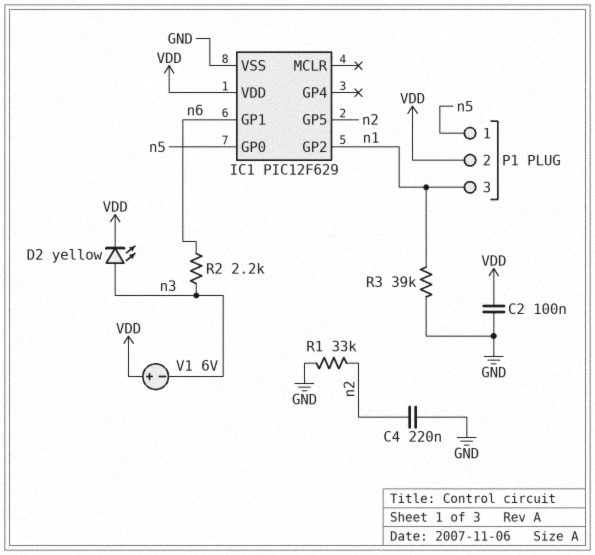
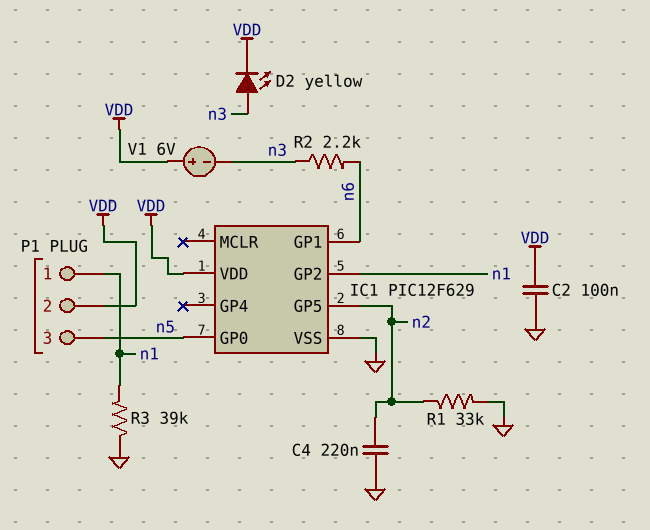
P1 pin 1: n5 -> n1
P1 pin 3: n1 -> n5

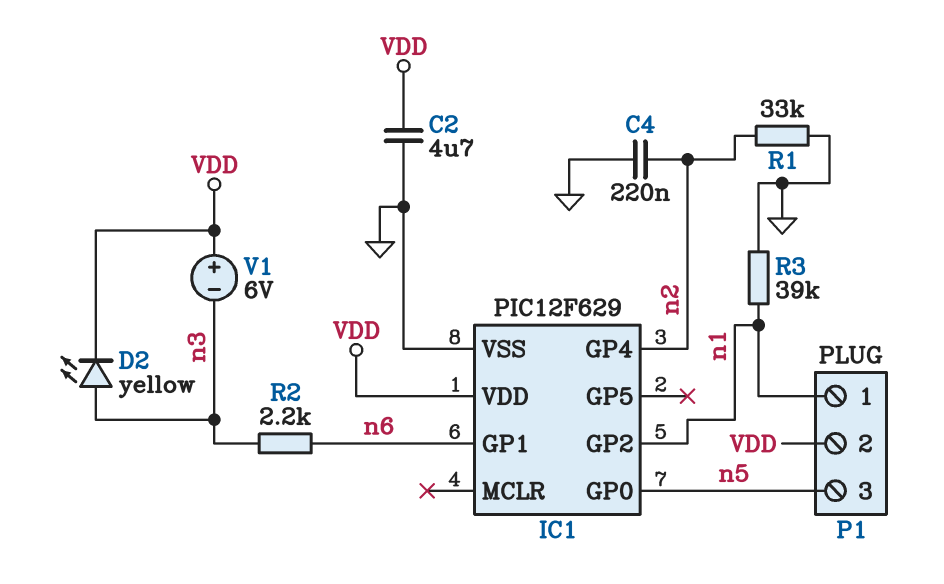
C2: 100nF (GND, VDD) -> 4.7uF (GND, VDD)
IC1 pin GP4: none -> n2
IC1 pin GP5: n2 -> none

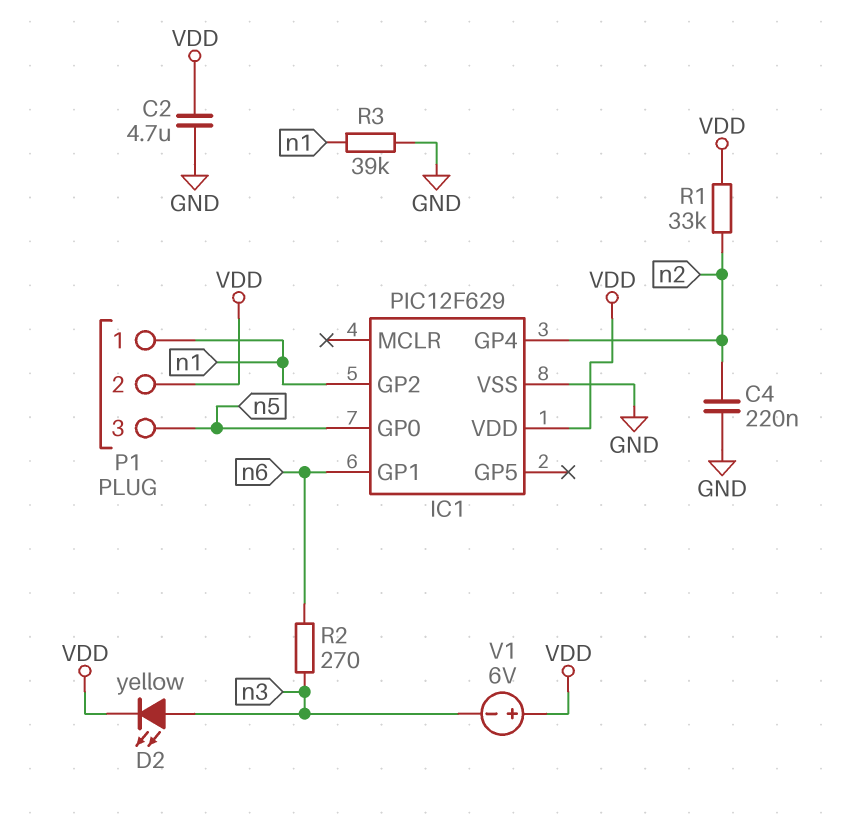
R1: 33k (GND, n2) -> 33k (VDD, n2)
R2: 2.2k (n3, n6) -> 270 (n3, n6)

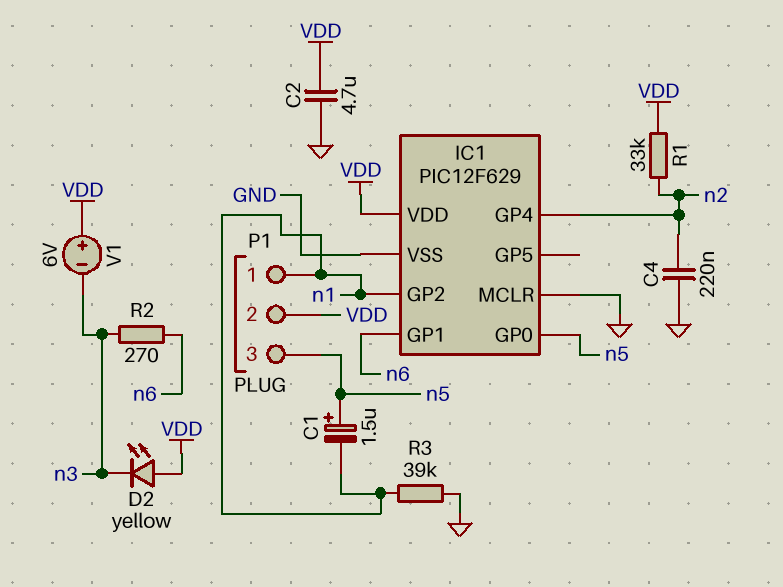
C1: none -> 1.5uF (plus n5, minus n1)
D2: LED yellow (A n3, K VDD) -> LED yellow (A VDD, K n3)
IC1 pin MCLR: none -> GND

